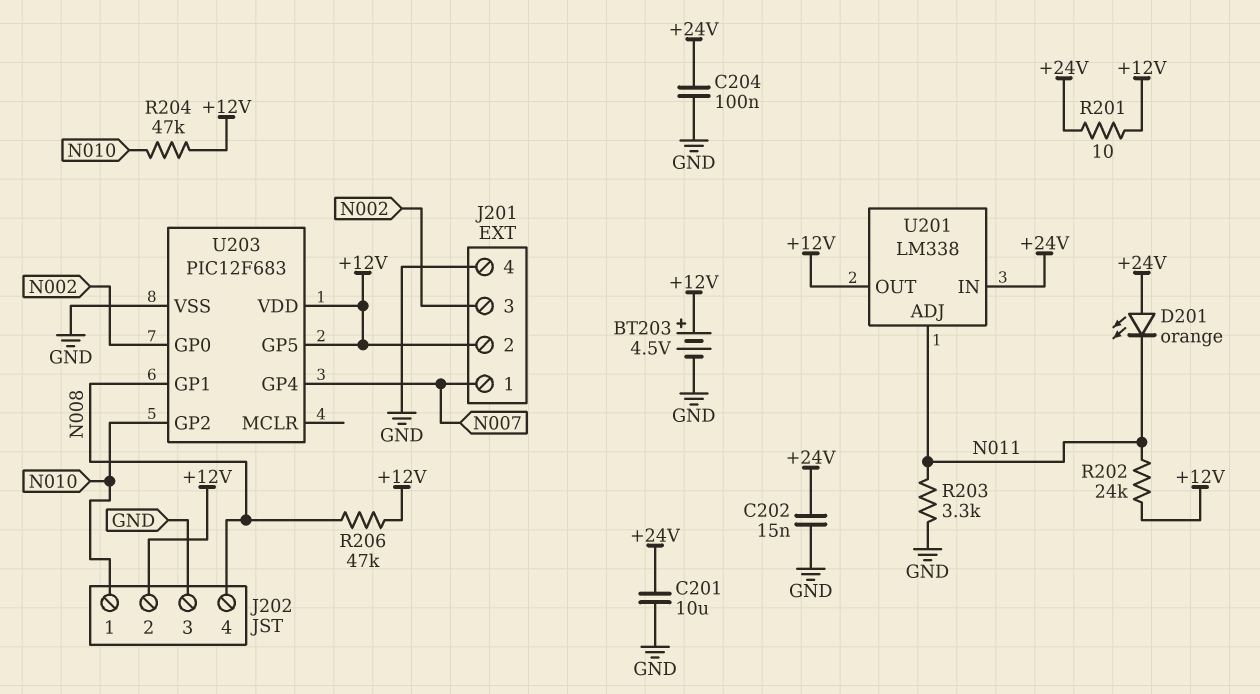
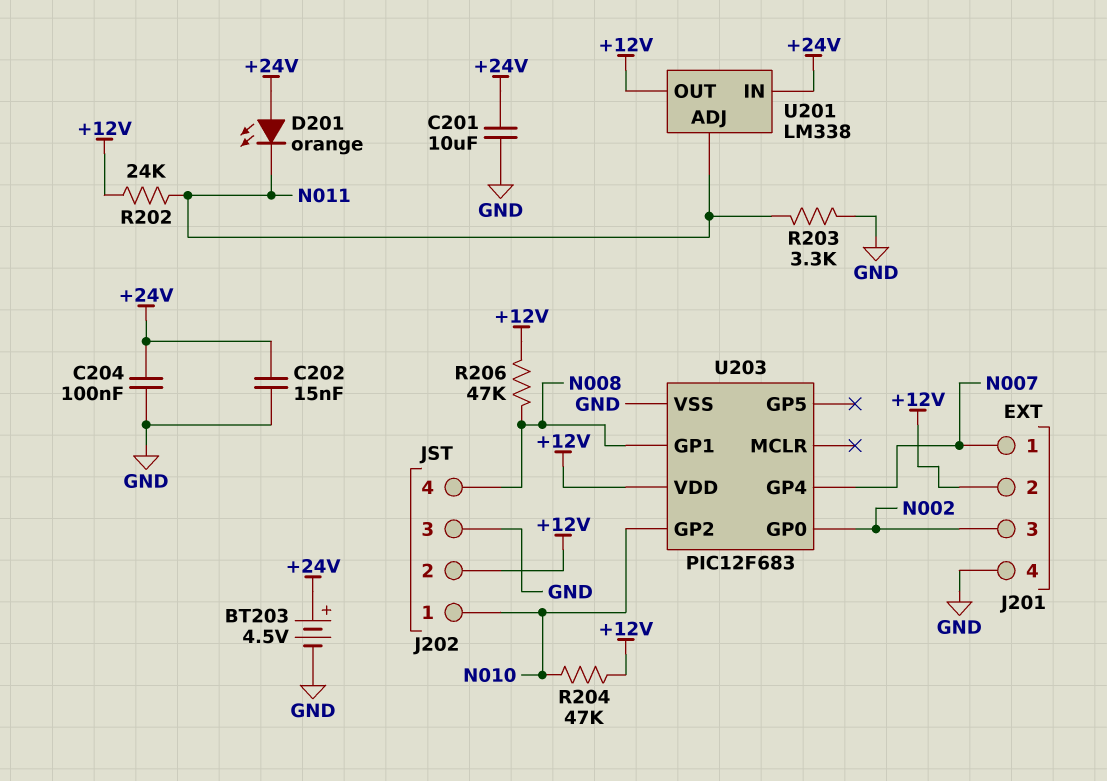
BT203: 4.5V (plus +12V, minus GND) -> 4.5V (plus +24V, minus GND)
R201: 10 (+12V, +24V) -> none
U203 pin GP5: +12V -> none

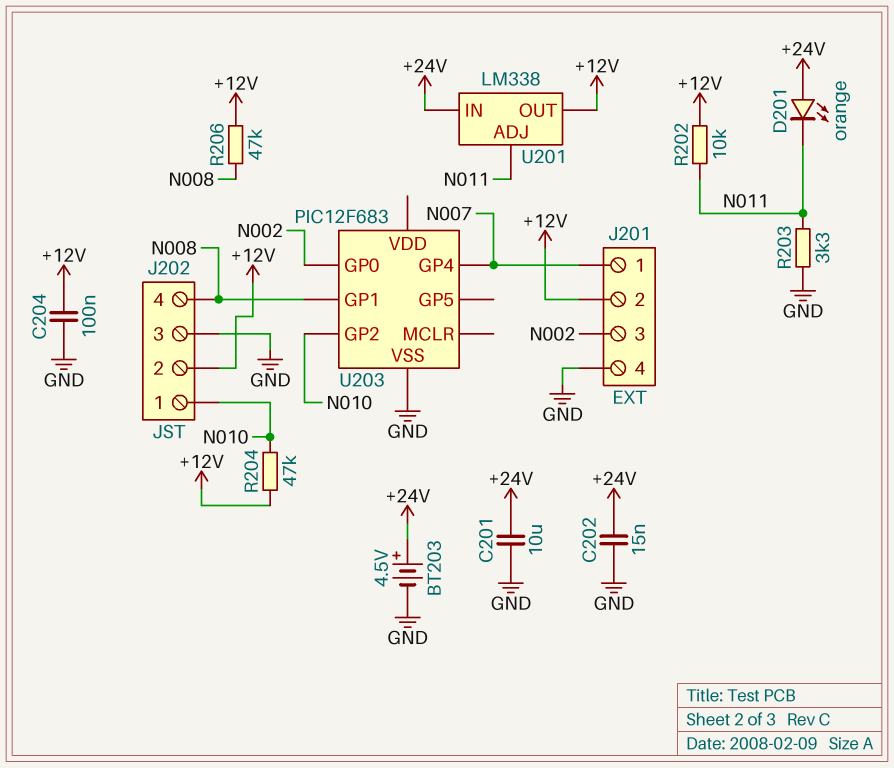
C204: 100nF (+24V, GND) -> 100nF (+12V, GND)
R202: 24k (+12V, N011) -> 10k (+12V, N011)
U203 pin VDD: +12V -> none

